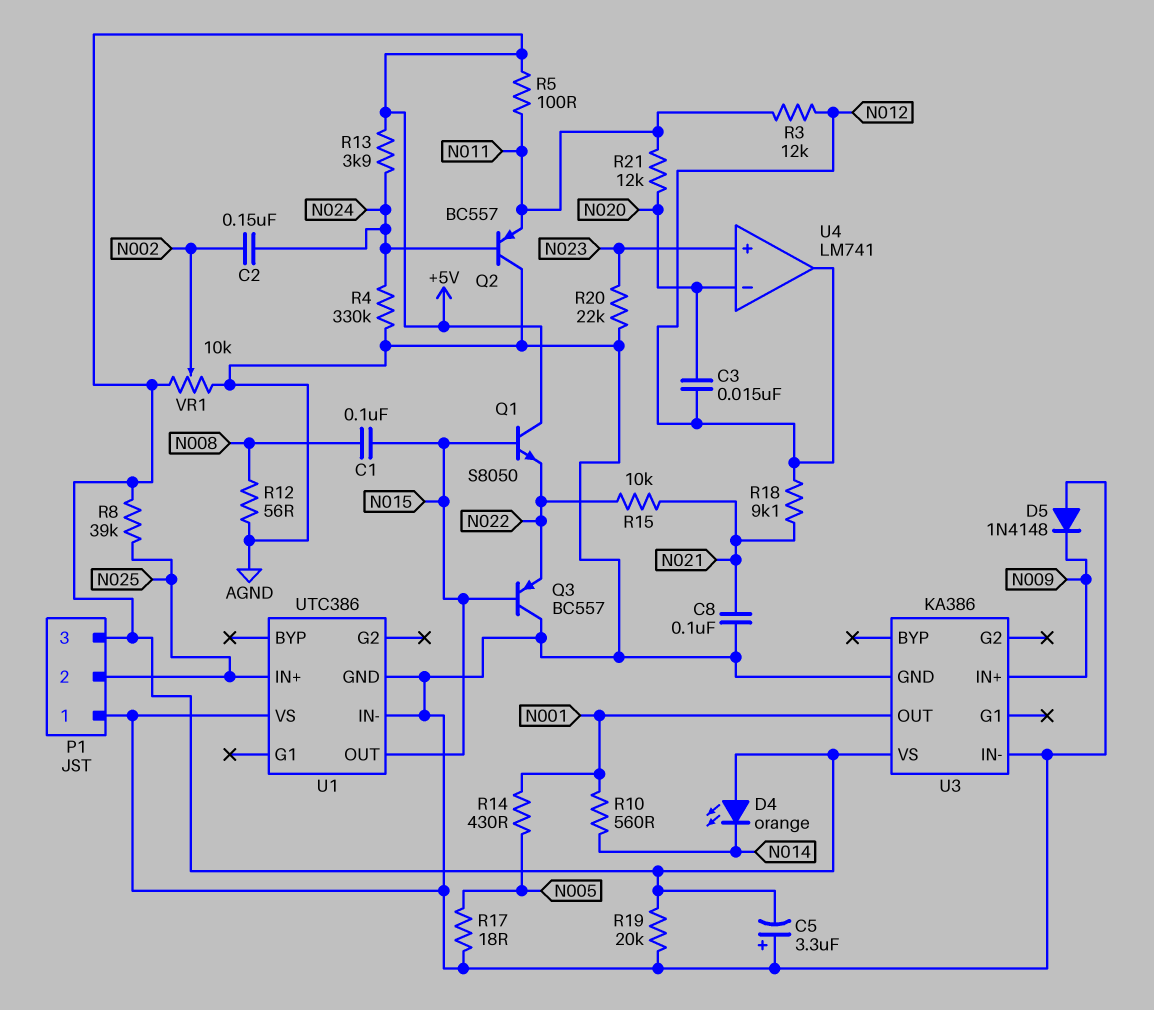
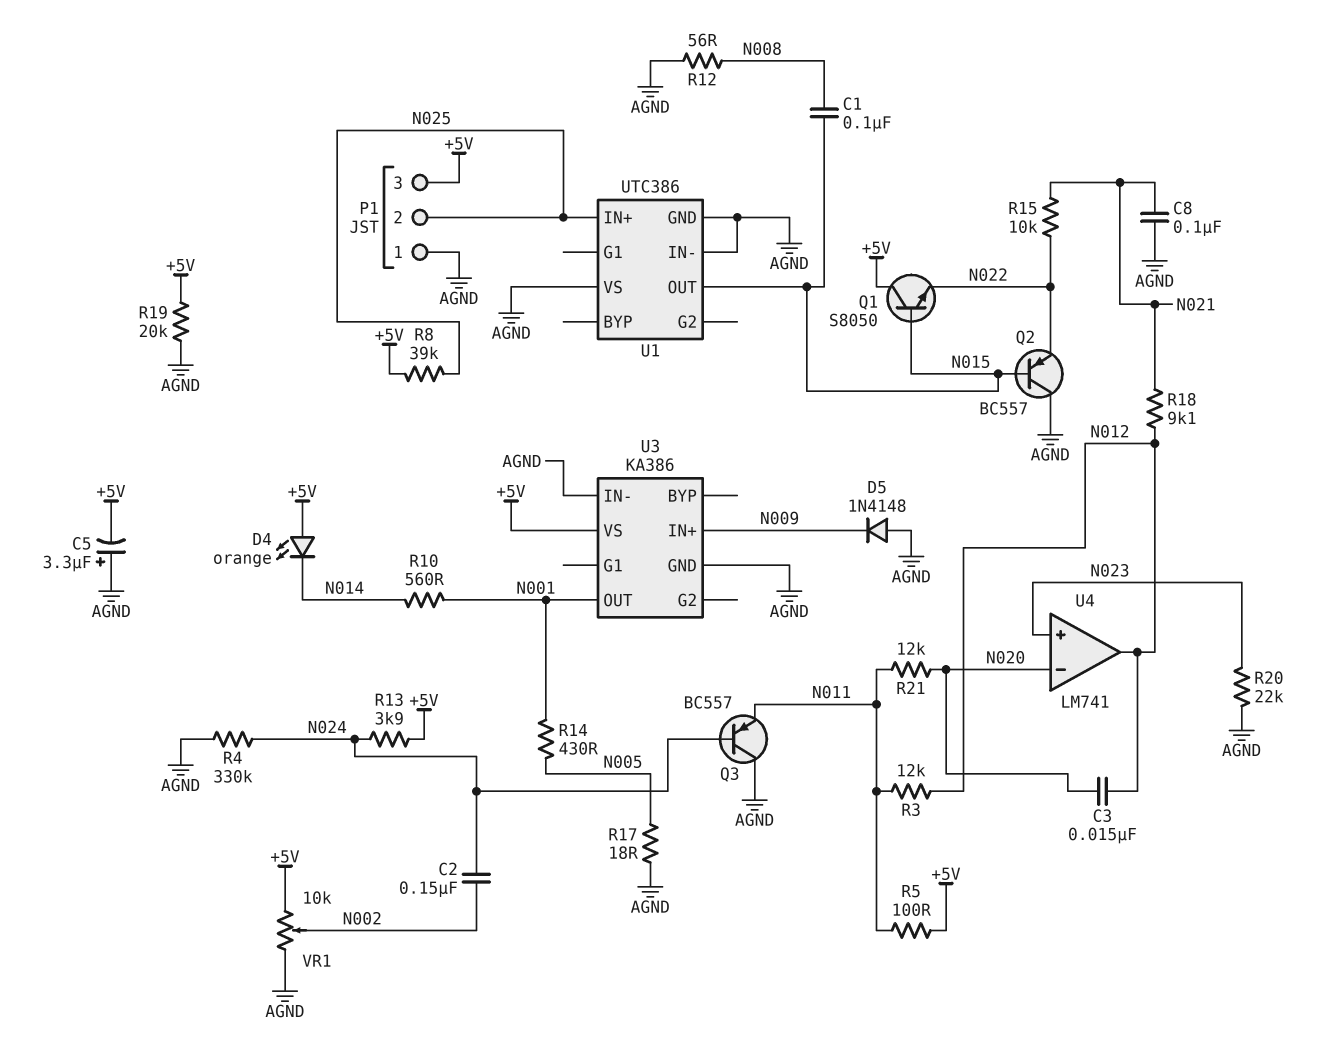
Q2: PNP BC557 (B N024, C AGND, E N011) -> PNP BC557 (B N015, C AGND, E N022)
Q3: PNP BC557 (B N015, C AGND, E N022) -> PNP BC557 (B N024, C AGND, E N011)

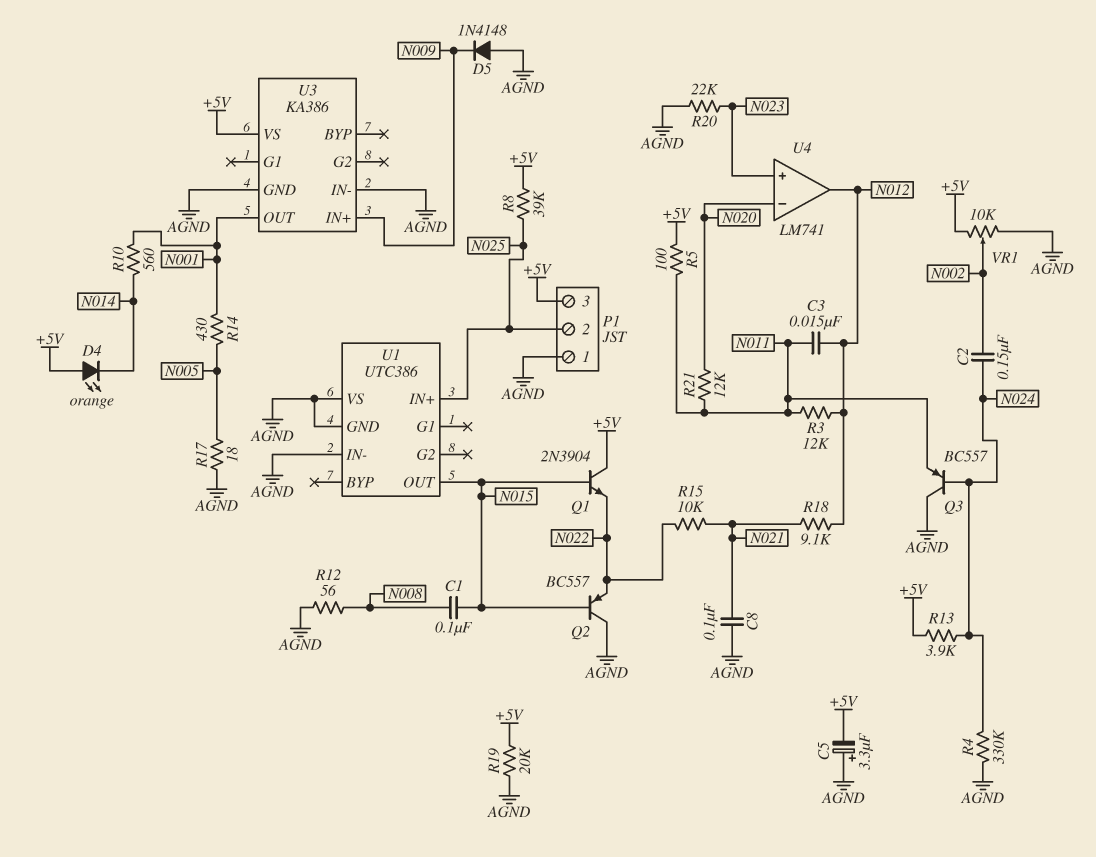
C3: 15nF (N012, N020) -> 15nF (N011, N012)
Q1: NPN S8050 (B N015, C +5V, E N022) -> NPN 2N3904 (B N015, C +5V, E N022)

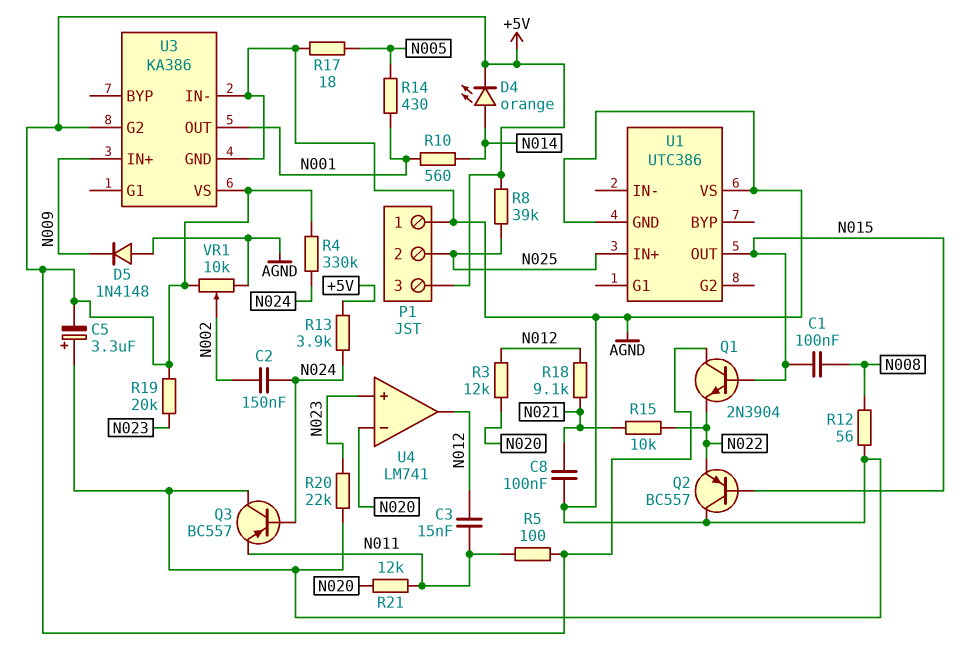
D4: LED orange (A +5V, K N014) -> LED orange (A N014, K +5V)
R3: 12k (N011, N012) -> 12k (N012, N020)
R4: 330k (AGND, N024) -> 330k (+5V, N024)
R19: 20k (+5V, AGND) -> 20k (+5V, N023)
U1 pin IN-: AGND -> none
U3 pin G2: none -> +5V

